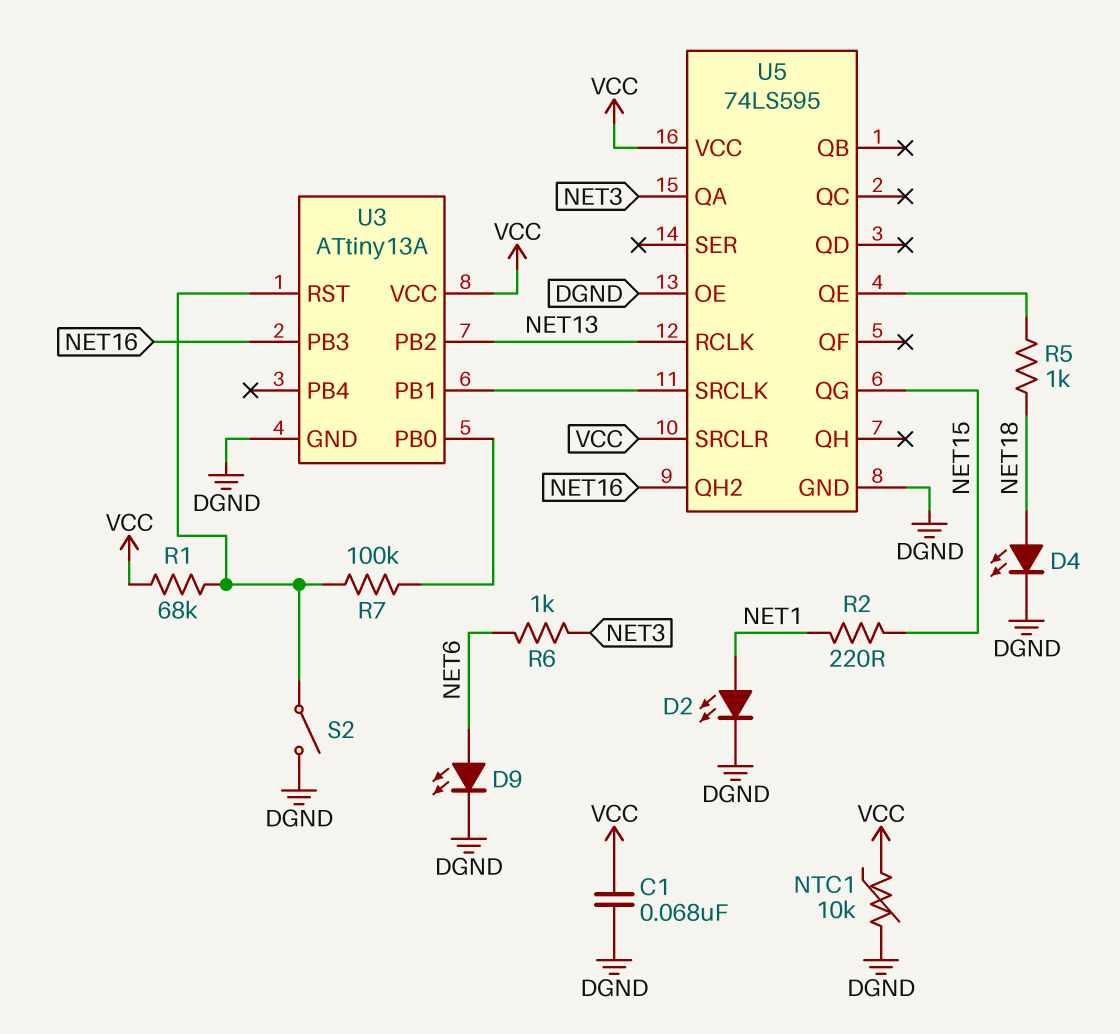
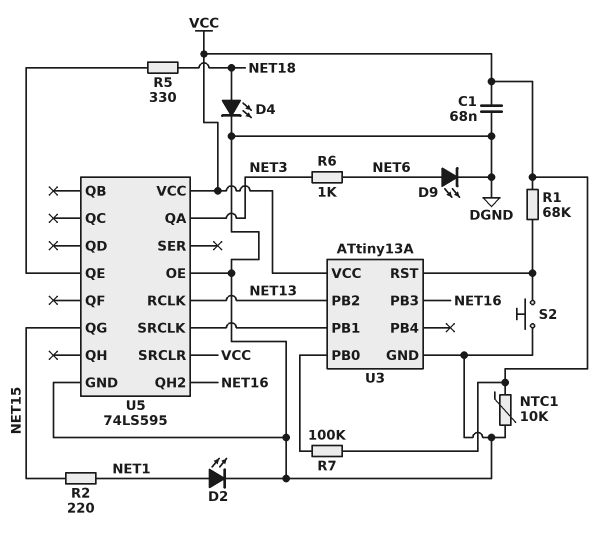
R5: 1k (NET18, U5/QE) -> 330 (NET18, U5/QE)
R7: 100k (U3/PB0, U3/RST) -> 100k (U3/PB0, VCC)
S2: switch (DGND, U3/RST) -> button (DGND, U3/RST)

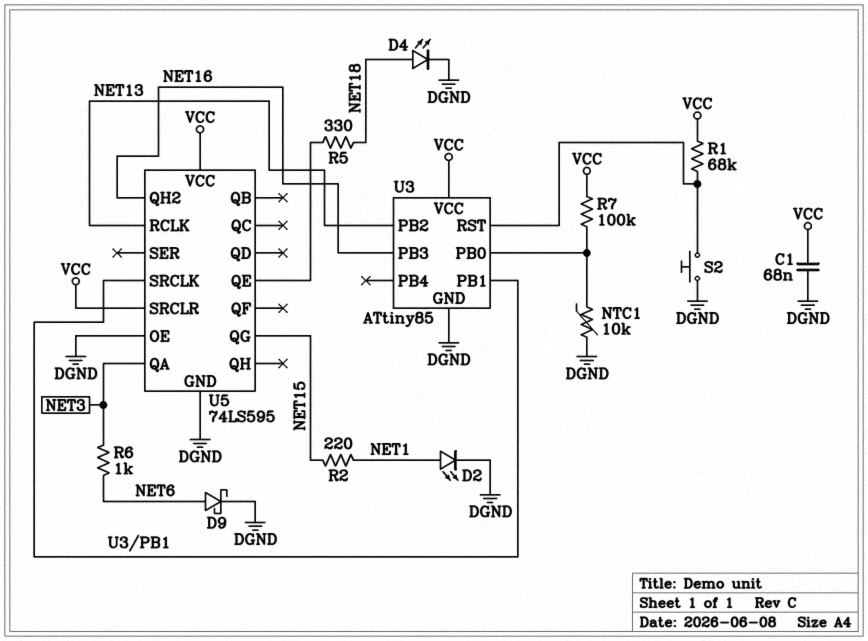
D9: LED (A NET6, K DGND) -> schottky (A NET6, K DGND)
NTC1: 10k (DGND, VCC) -> 10k (DGND, U3/PB0)
U3: ATtiny13A -> ATtiny85

